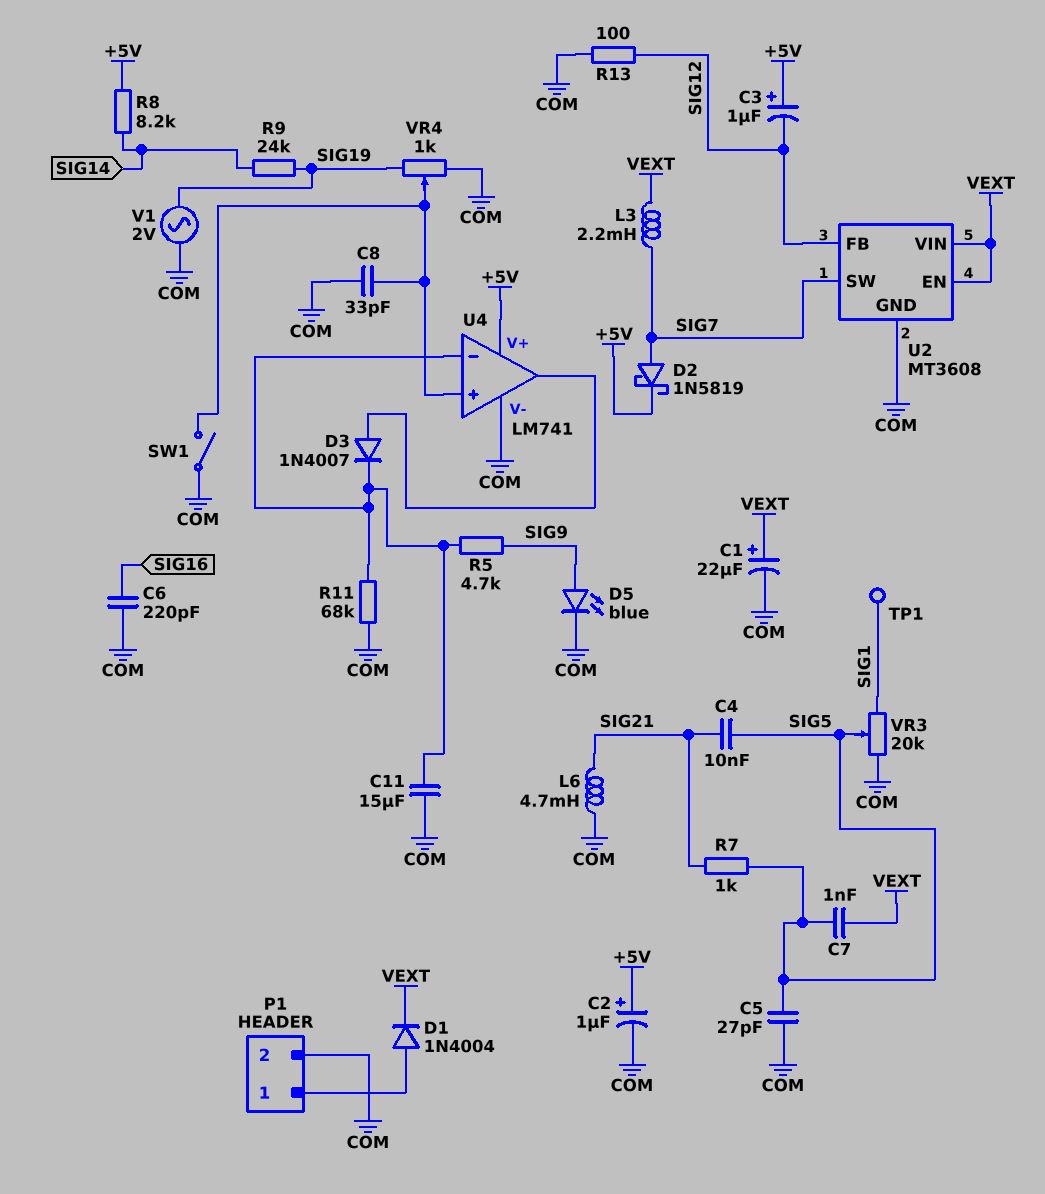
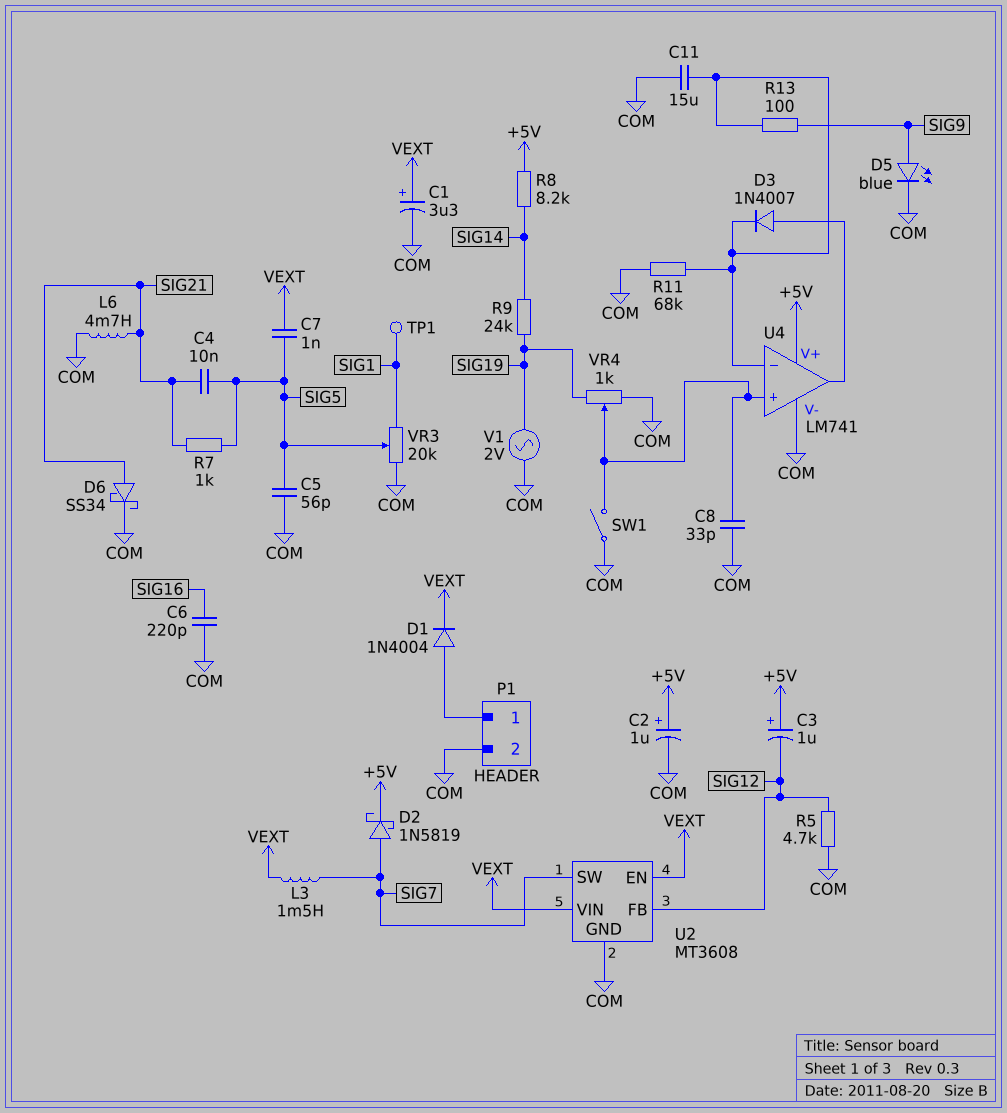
C1: 22uF (plus VEXT, minus COM) -> 3.3uF (plus VEXT, minus COM)
C5: 27pF (COM, SIG5) -> 56pF (COM, SIG5)
D6: none -> schottky SS34 (A SIG21, K COM)
L3: 2.2mH (SIG7, VEXT) -> 1.5mH (SIG7, VEXT)
R5: 4.7k (SIG9, U4/in-) -> 4.7k (COM, SIG12)
R13: 100 (COM, SIG12) -> 100 (SIG9, U4/in-)

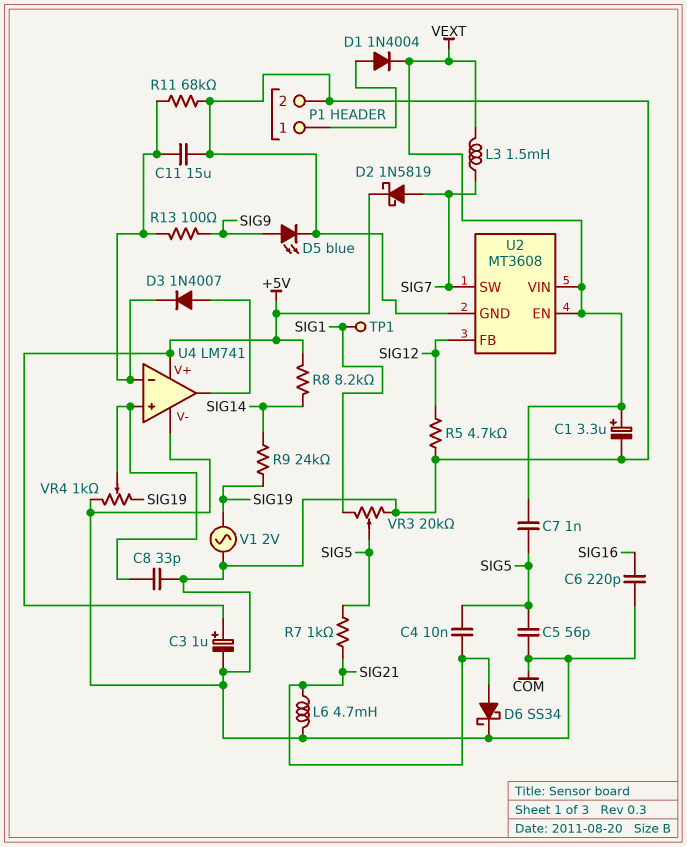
C2: 1uF (plus +5V, minus COM) -> none
C3: 1uF (plus +5V, minus SIG12) -> 1uF (plus +5V, minus COM)
SW1: switch (COM, U4/in+) -> none

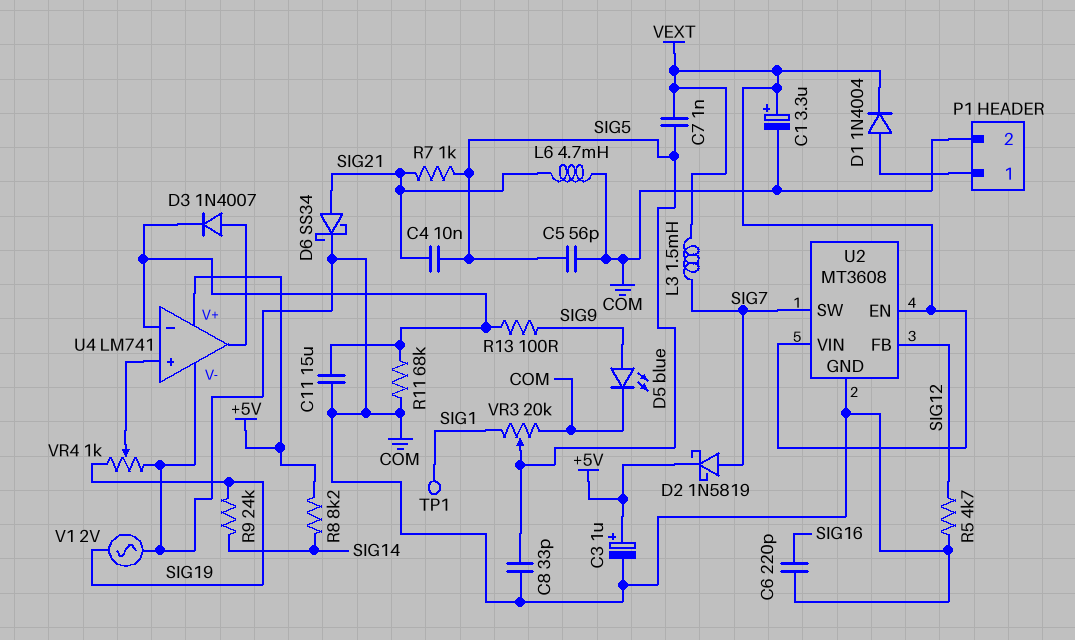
C8: 33pF (COM, U4/in+) -> 33pF (COM, SIG5)

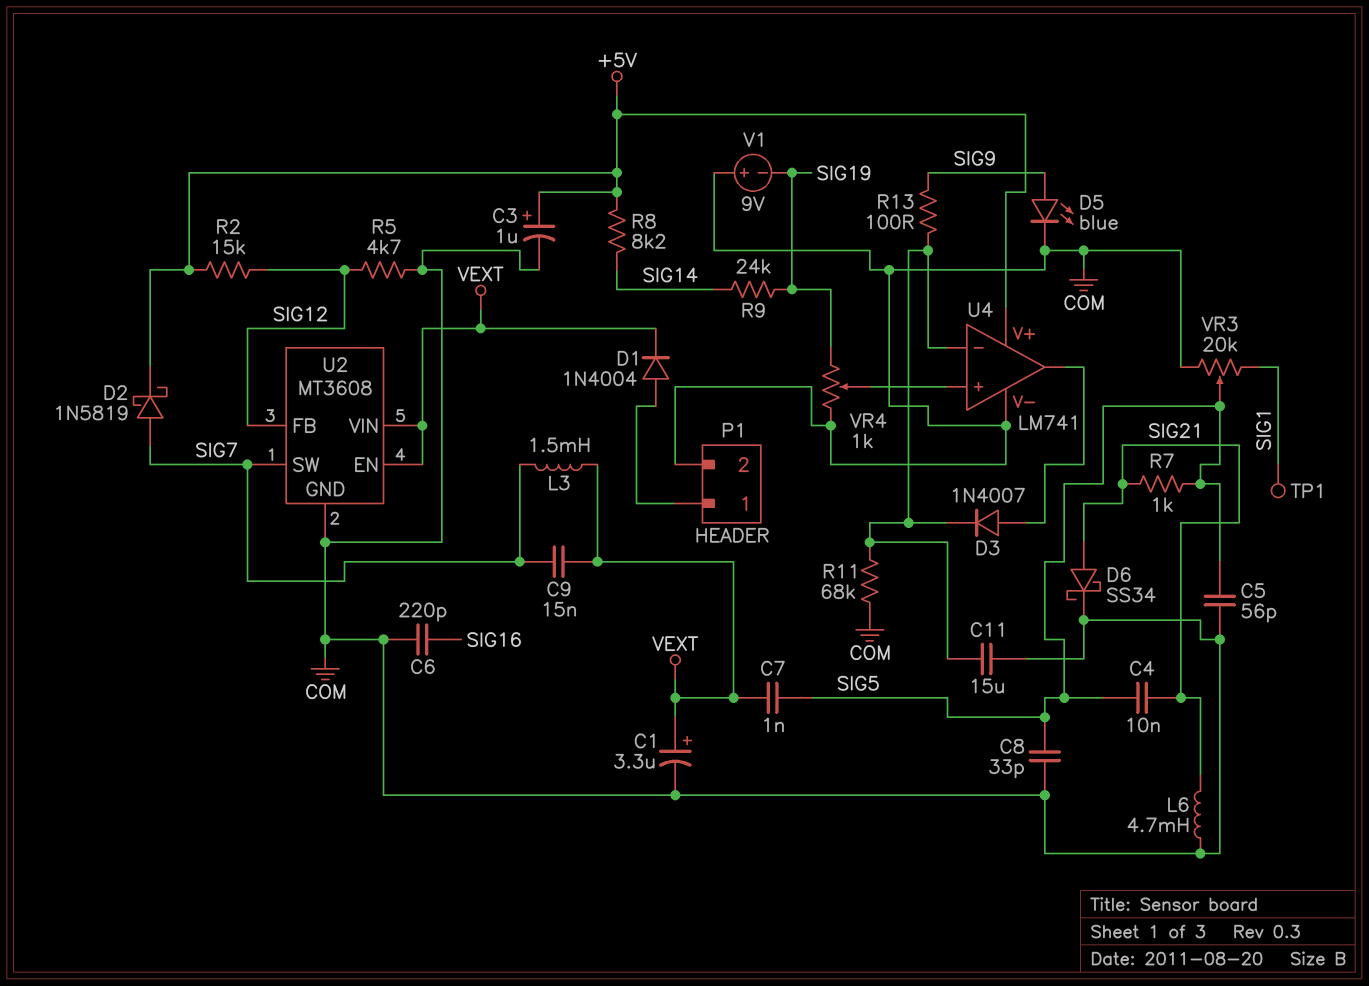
C9: none -> 15nF (SIG7, VEXT)
R2: none -> 15k (+5V, SIG12)
V1: AC 2V (COM, SIG19) -> 9V (plus COM, minus SIG19)

